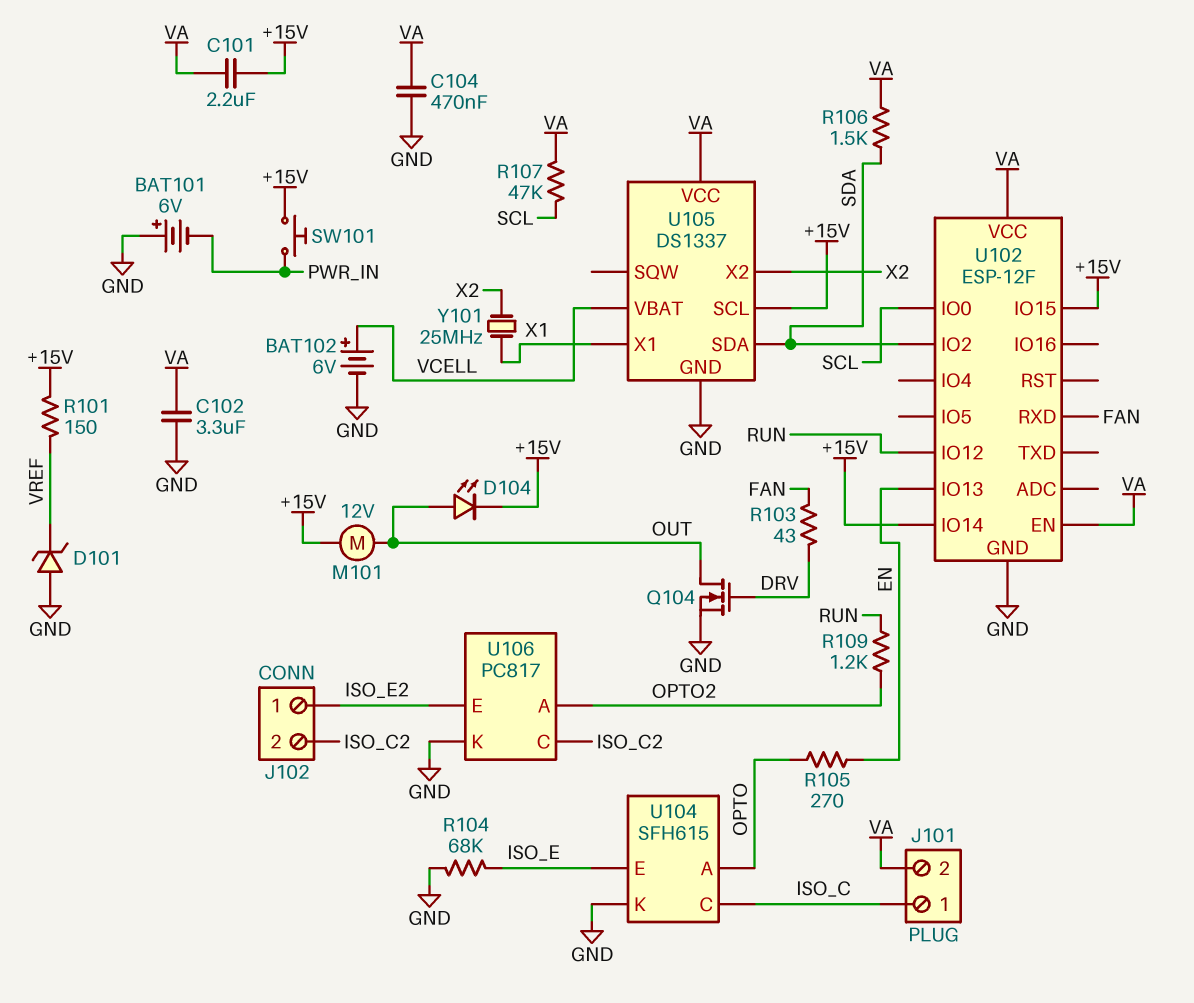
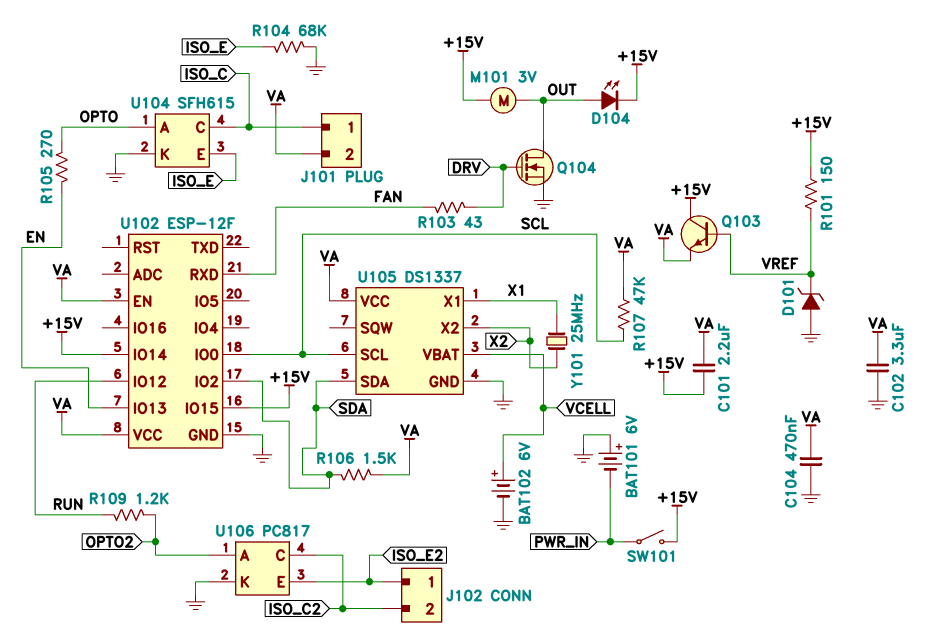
M101: motor 12V (+15V, OUT) -> motor 3V (+15V, OUT)
Q103: none -> NPN (B VREF, C +15V, E VA)
SW101: button (+15V, PWR_IN) -> switch (+15V, PWR_IN)
U105 pin SCL: +15V -> SCL

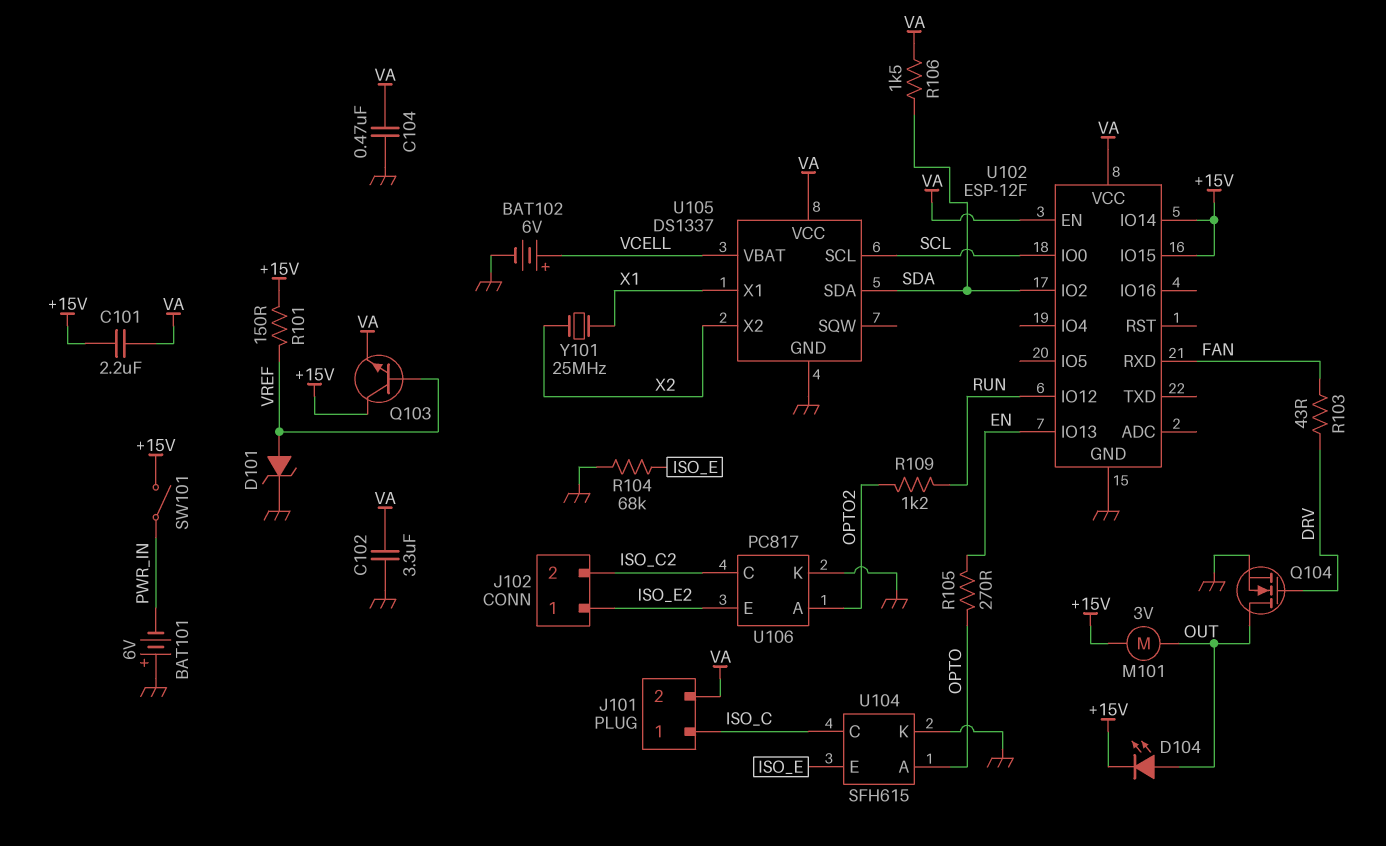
D101: zener (A GND, K VREF) -> zener (A VREF, K GND)
R107: 47k (SCL, VA) -> none

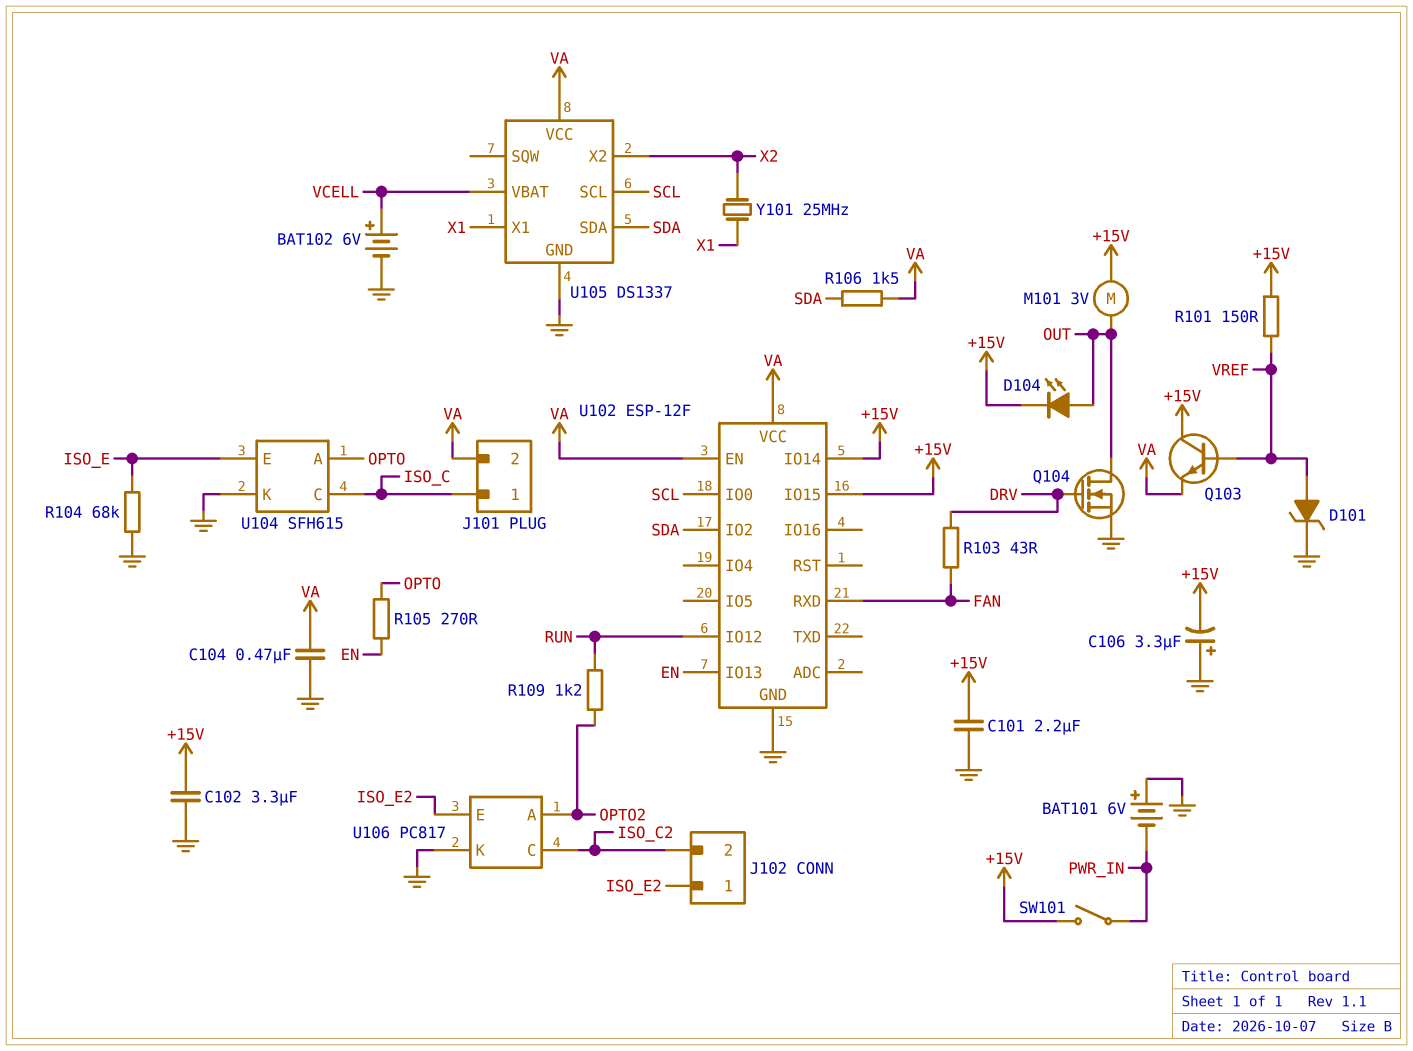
C101: 2.2uF (+15V, VA) -> 2.2uF (+15V, GND)
C102: 3.3uF (GND, VA) -> 3.3uF (+15V, GND)
C106: none -> 3.3uF (plus GND, minus +15V)

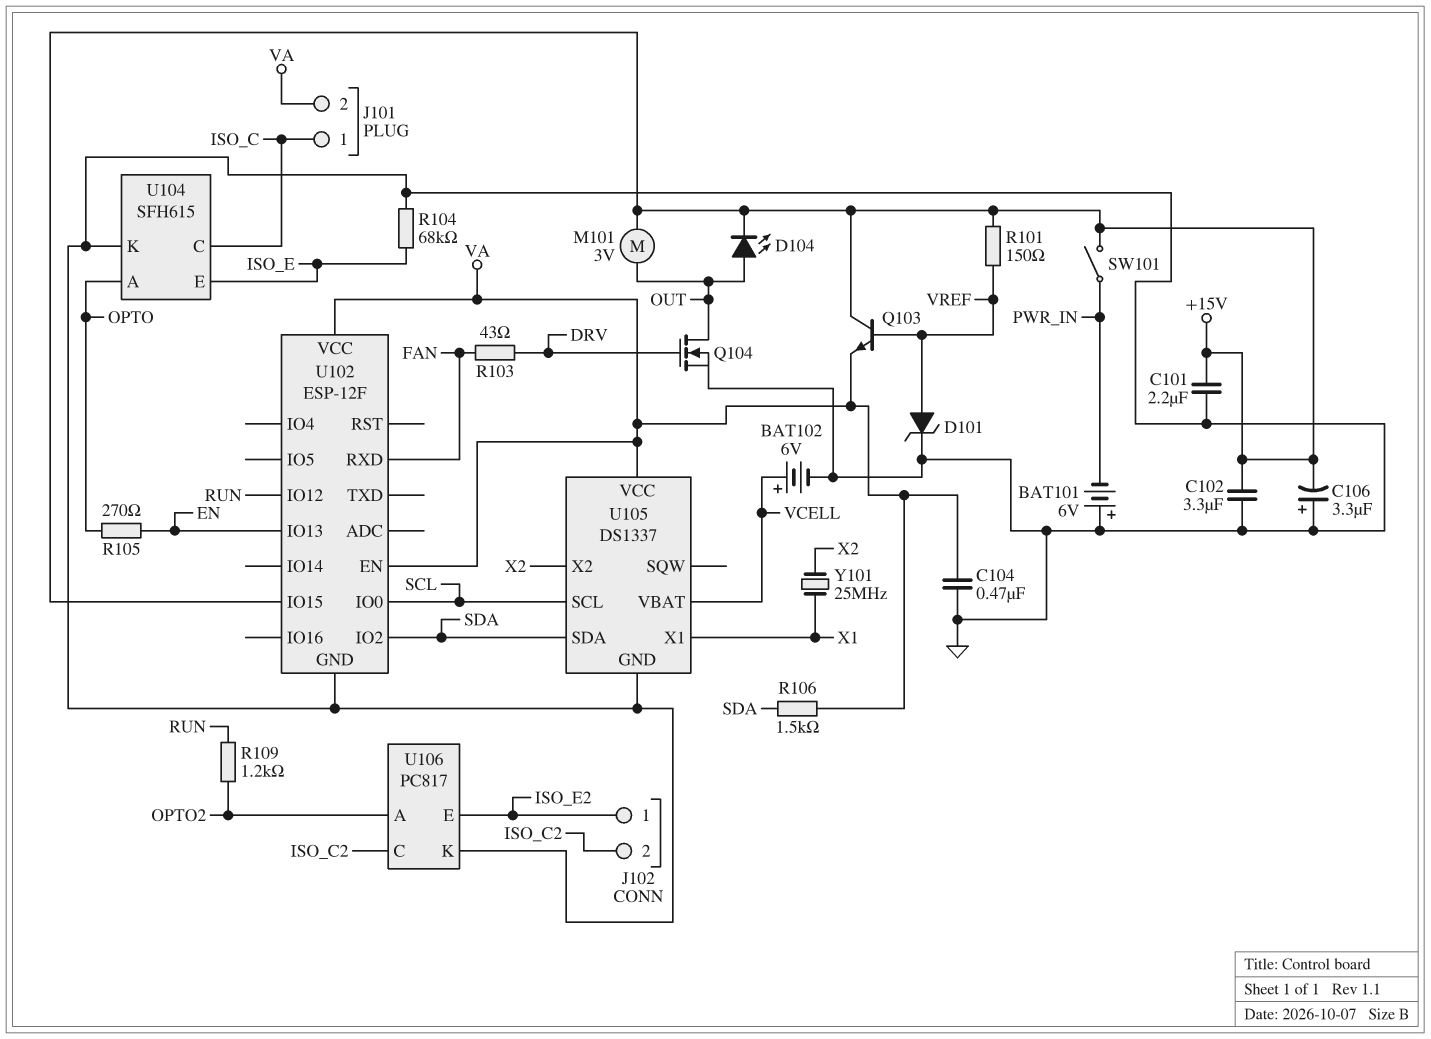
U102 pin IO14: +15V -> none

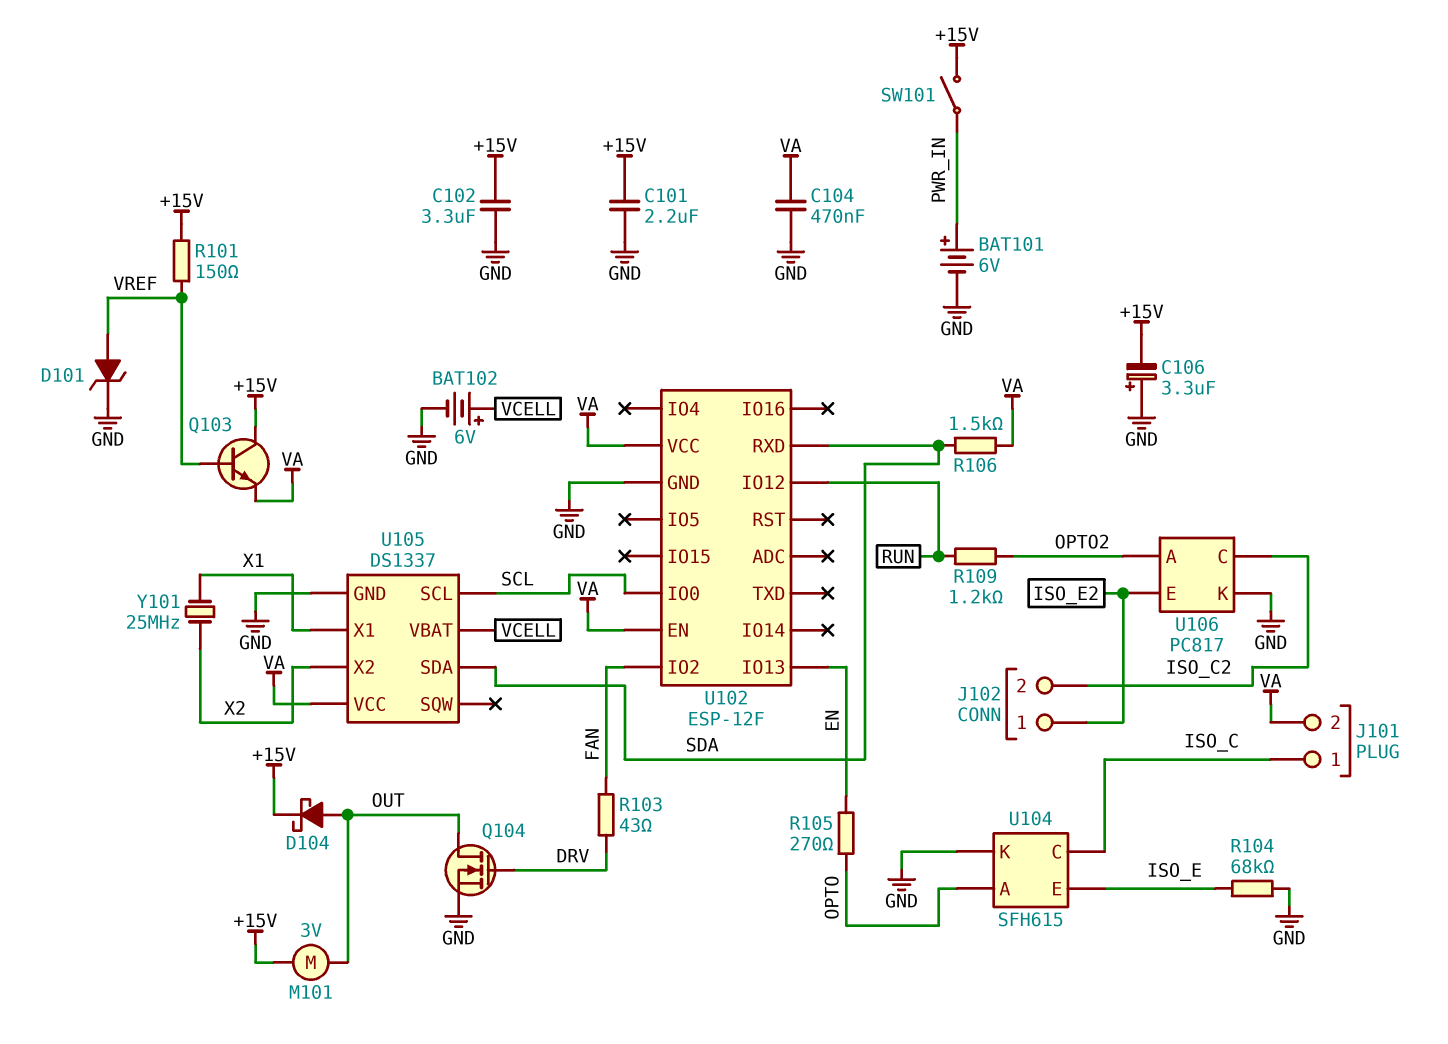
BAT101: 6V (plus GND, minus PWR_IN) -> 6V (plus PWR_IN, minus GND)
D104: LED (A OUT, K +15V) -> schottky (A OUT, K +15V)
U102 pin IO2: SDA -> FAN
U102 pin IO15: +15V -> none
U102 pin RXD: FAN -> SDA

